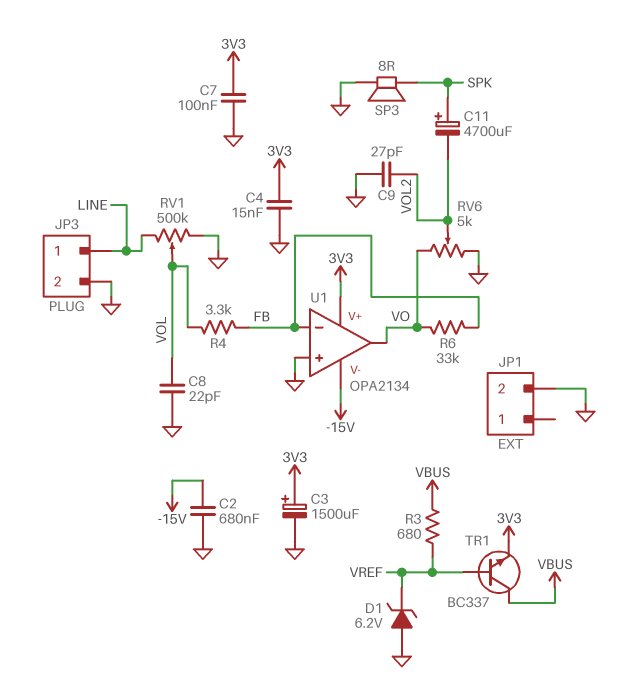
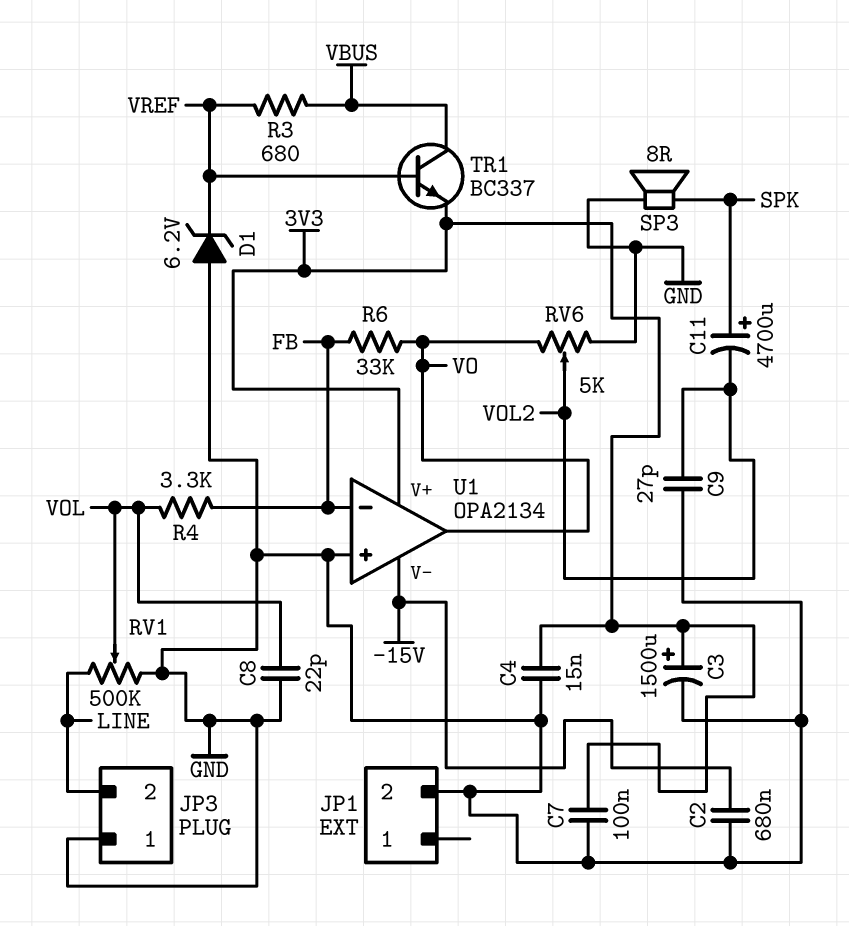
JP3 pin 1: LINE -> GND
JP3 pin 2: GND -> LINE

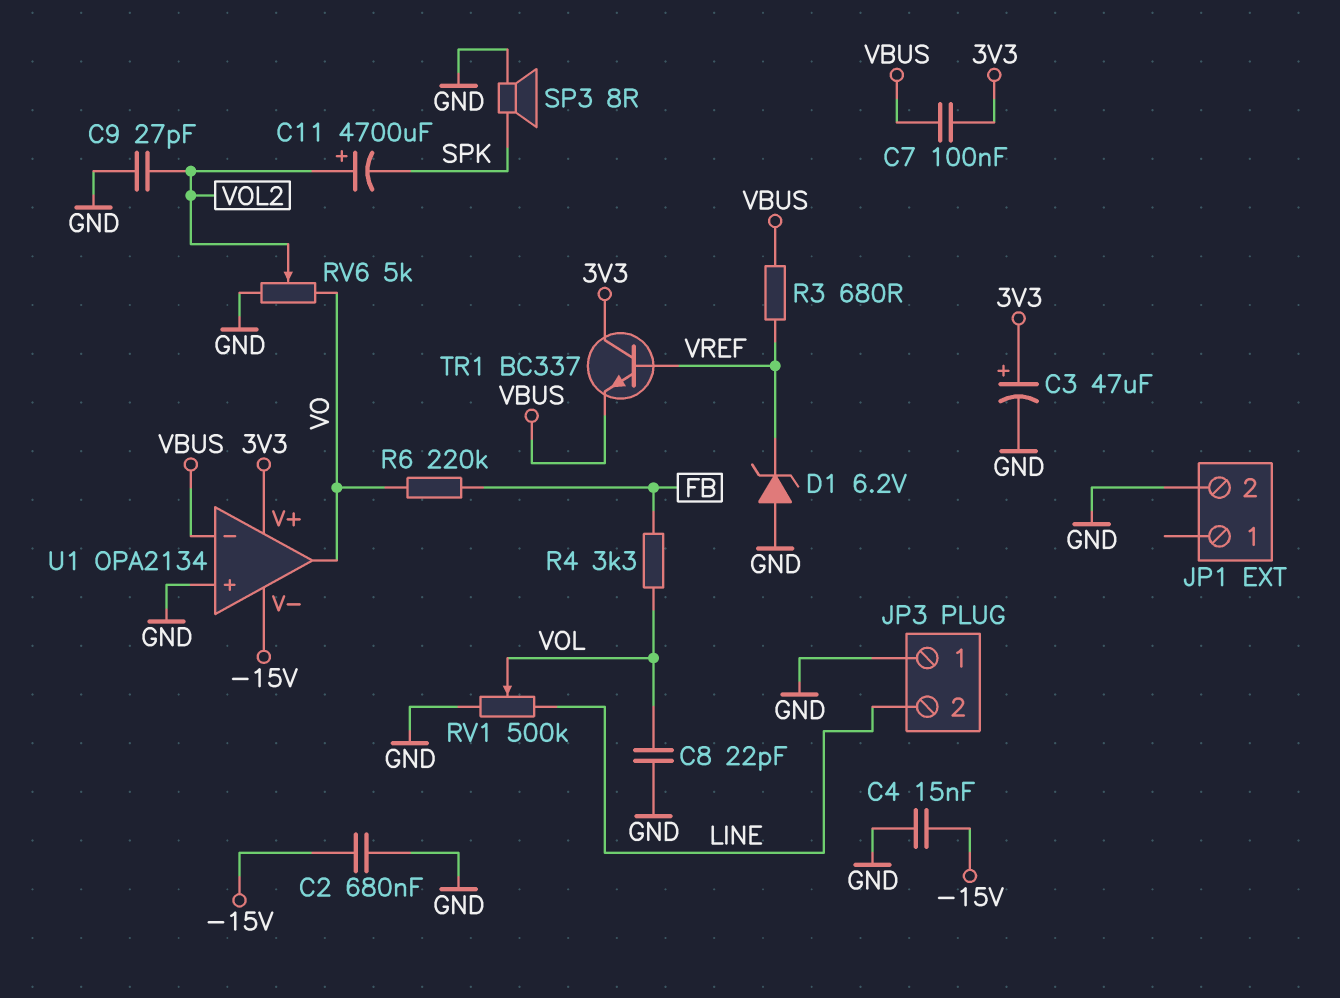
C3: 1500uF (plus 3V3, minus GND) -> 47uF (plus 3V3, minus GND)
C4: 15nF (3V3, GND) -> 15nF (-15V, GND)
C7: 100nF (3V3, GND) -> 100nF (3V3, VBUS)
C11: 4700uF (plus SPK, minus VOL2) -> 4700uF (plus VOL2, minus SPK)
R6: 33k (FB, VO) -> 220k (FB, VO)
TR1: NPN BC337 (B VREF, C VBUS, E 3V3) -> NPN BC337 (B VREF, C 3V3, E VBUS)
U1 pin in-: FB -> VBUS

